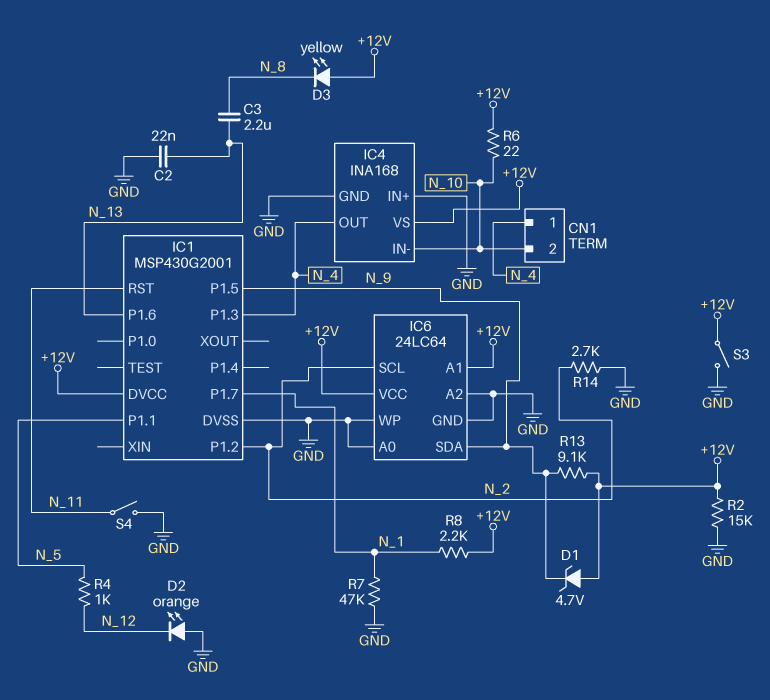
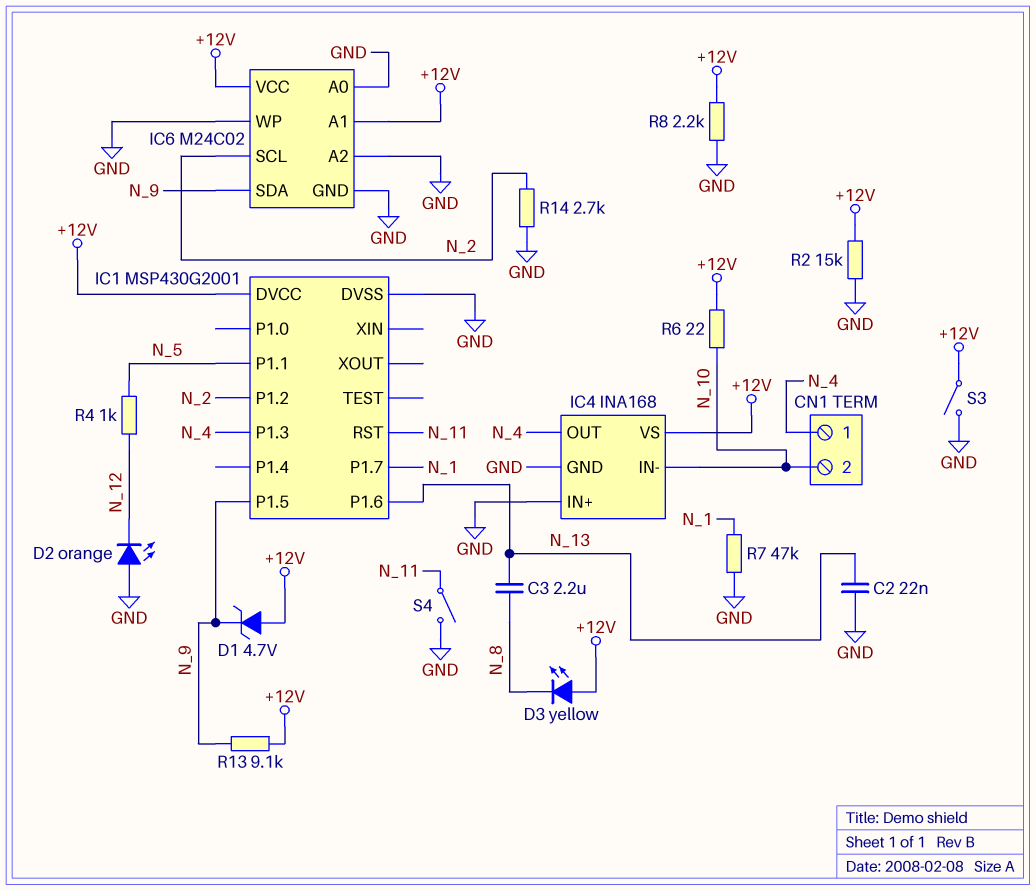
IC6: 24LC64 -> M24C02
R8: 2.2k (+12V, N_1) -> 2.2k (+12V, GND)

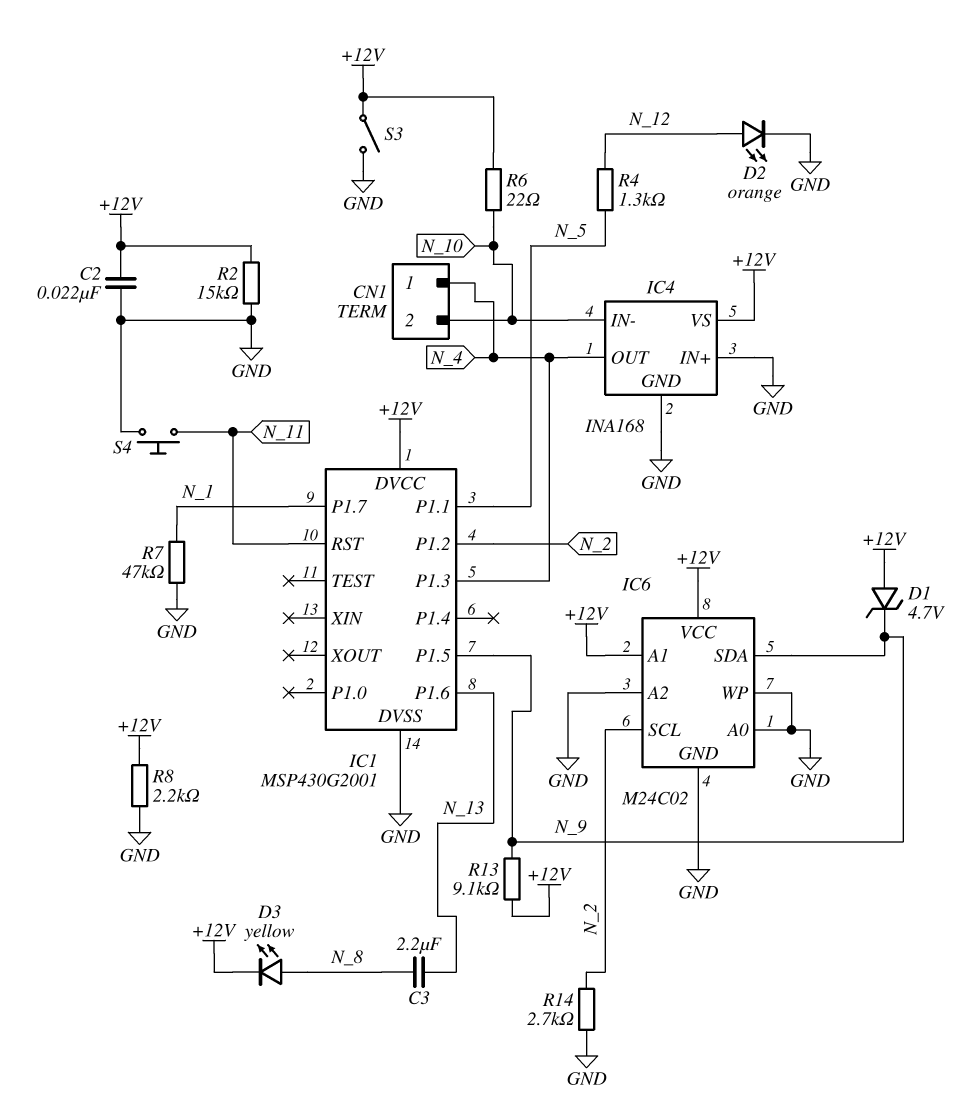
C2: 22nF (GND, N_13) -> 22nF (+12V, GND)
D2: LED orange (A GND, K N_12) -> LED orange (A N_12, K GND)
D3: LED yellow (A +12V, K N_8) -> LED yellow (A N_8, K +12V)
R4: 1k (N_5, N_12) -> 1.3k (N_5, N_12)
S4: switch (GND, N_11) -> button (GND, N_11)

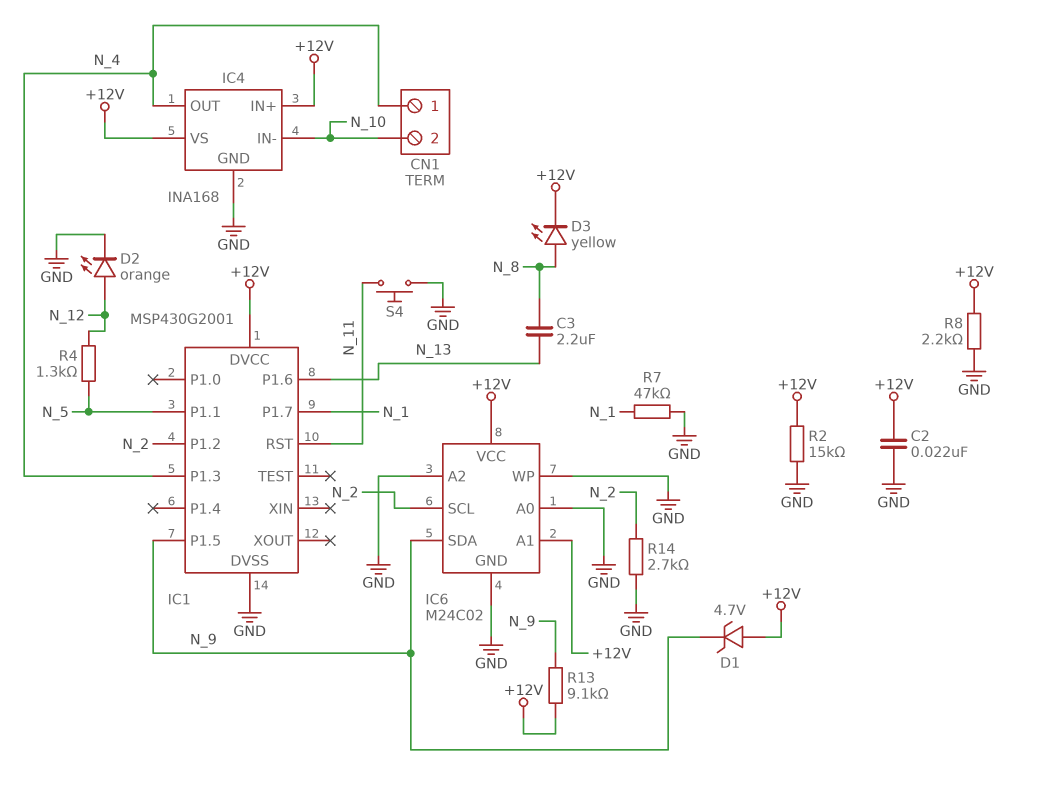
IC4 pin IN+: GND -> +12V
R6: 22 (+12V, N_10) -> none
S3: switch (+12V, GND) -> none

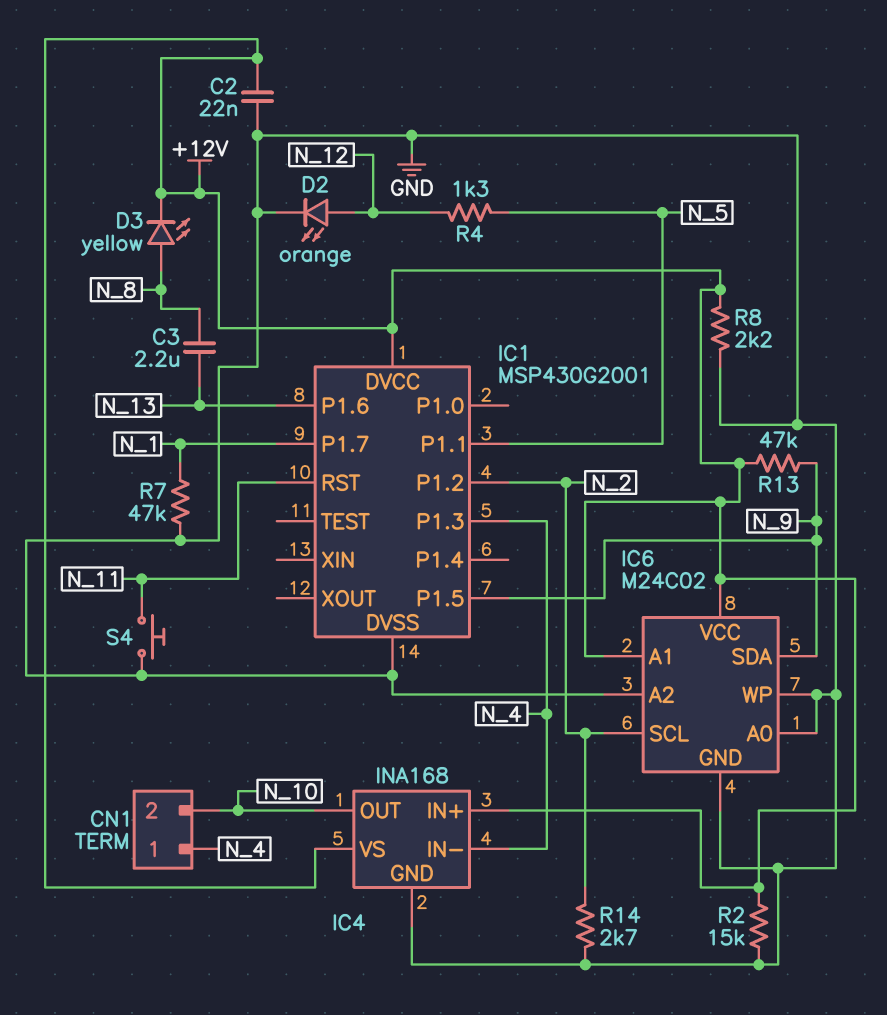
D1: zener 4.7V (A +12V, K N_9) -> none
IC4 pin IN-: N_10 -> N_4
IC4 pin OUT: N_4 -> N_10
R13: 9.1k (+12V, N_9) -> 47k (+12V, N_9)

